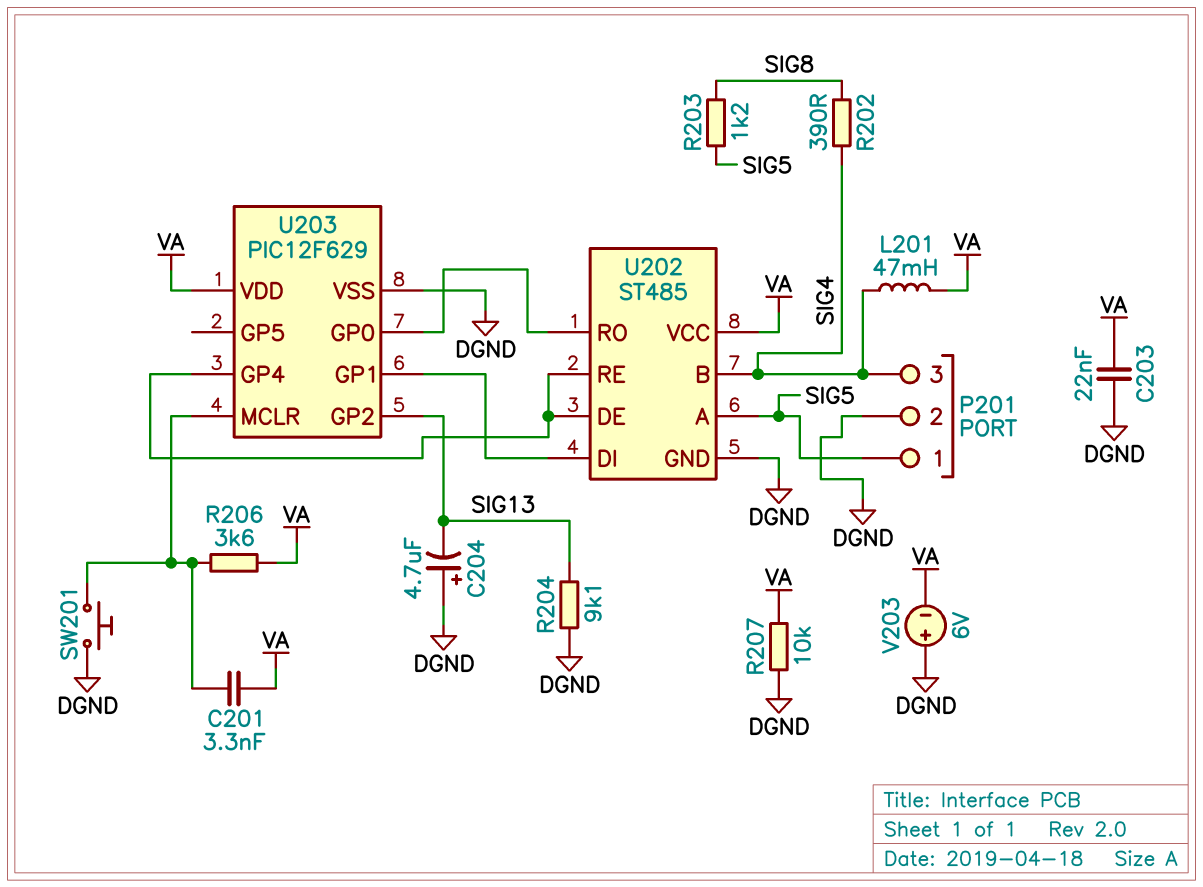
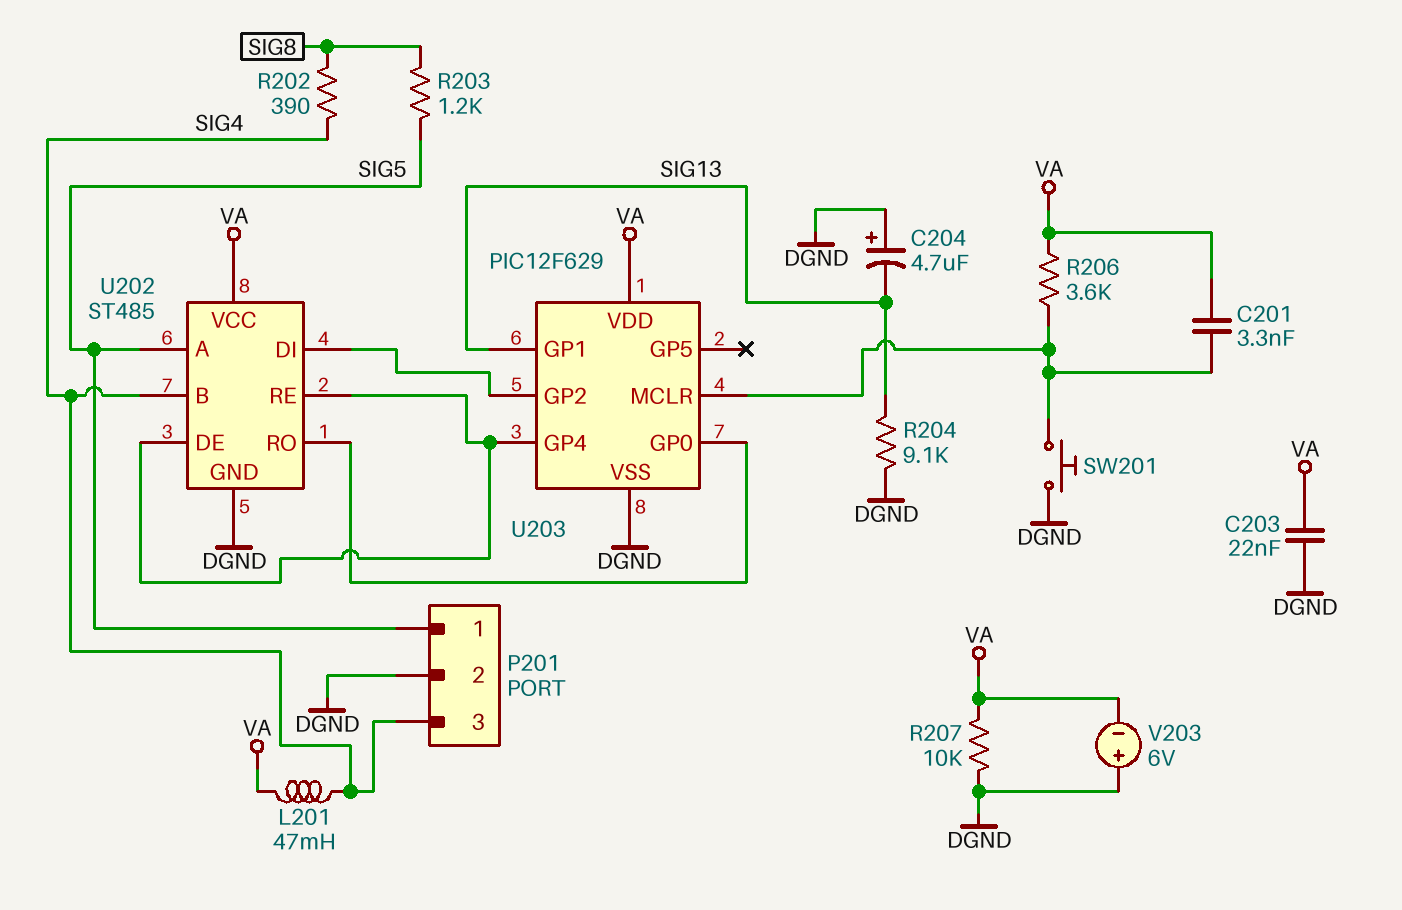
U203 pin GP1: U202/DI -> SIG13
U203 pin GP2: SIG13 -> U202/DI

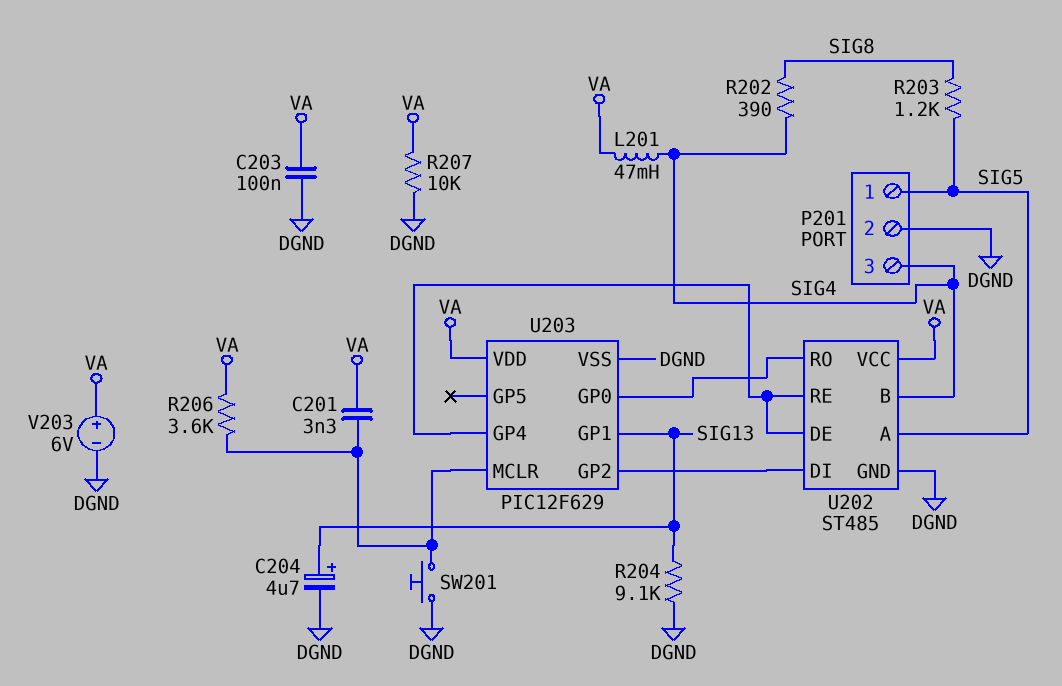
C203: 22nF (DGND, VA) -> 100nF (DGND, VA)
C204: 4.7uF (plus DGND, minus SIG13) -> 4.7uF (plus SIG13, minus DGND)
V203: 6V (plus DGND, minus VA) -> 6V (plus VA, minus DGND)

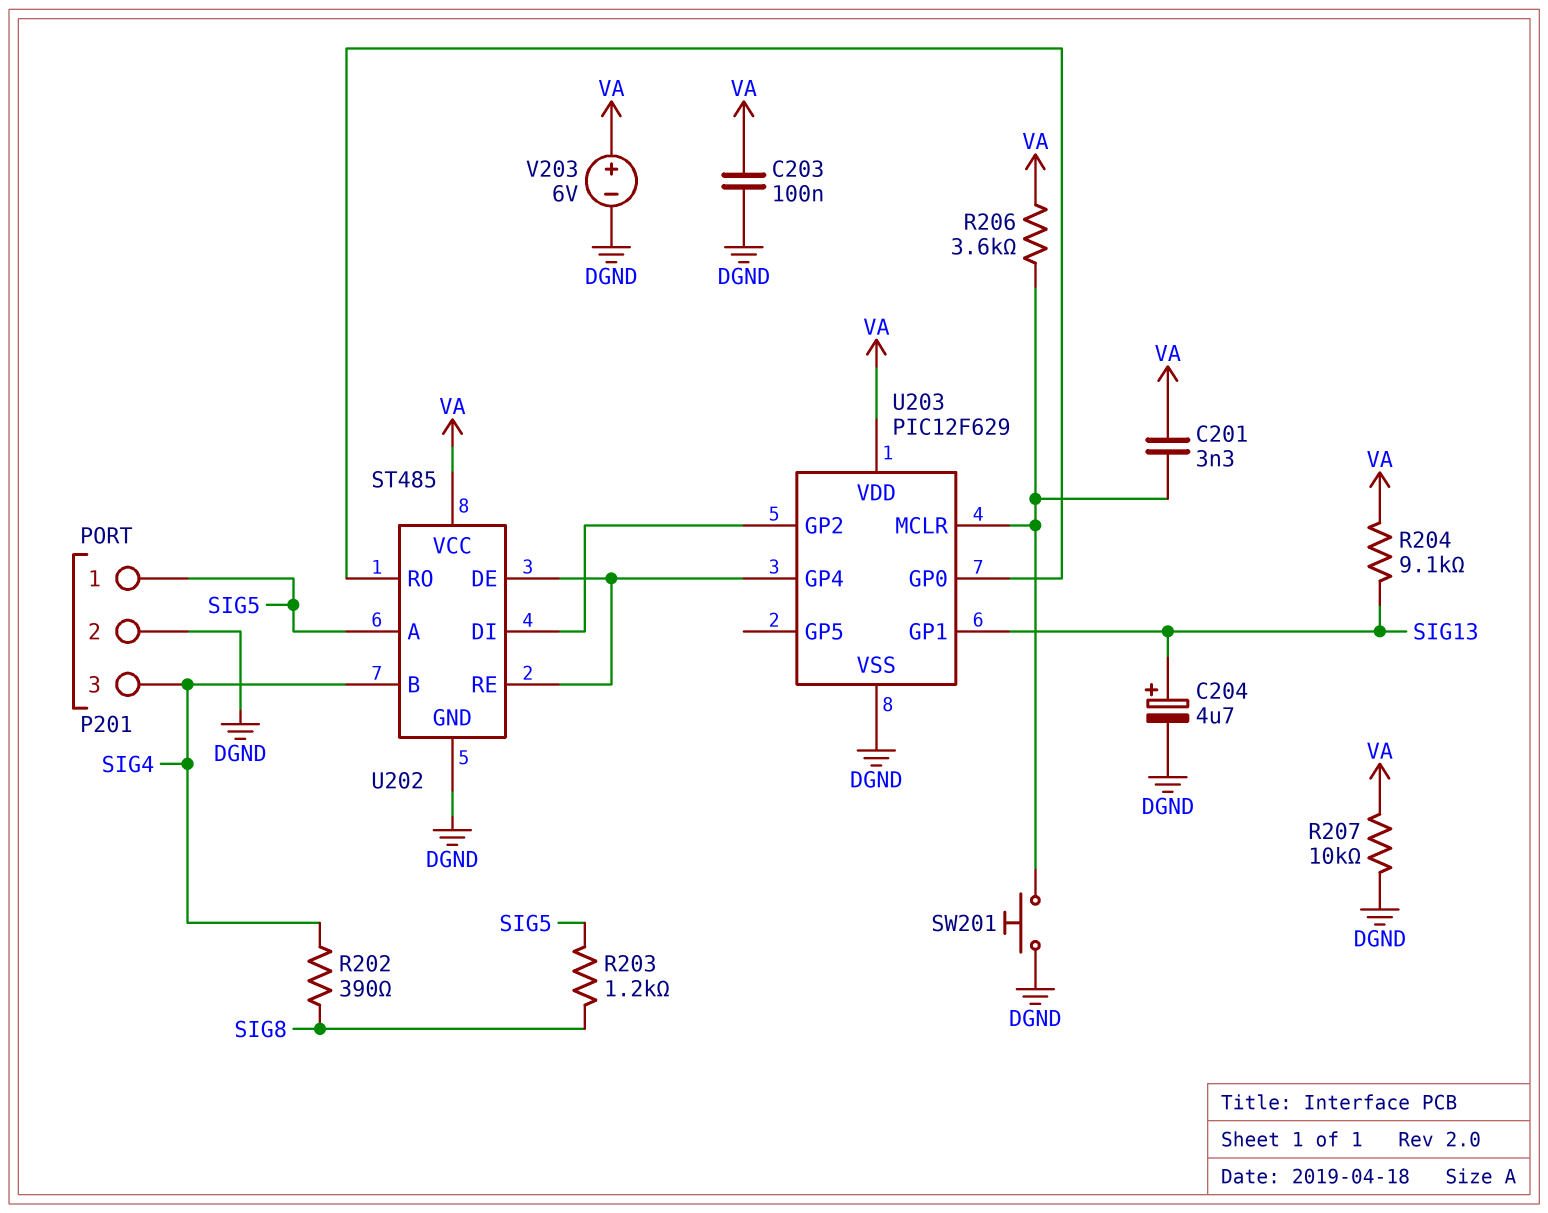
L201: 47mH (SIG4, VA) -> none
R204: 9.1k (DGND, SIG13) -> 9.1k (SIG13, VA)

